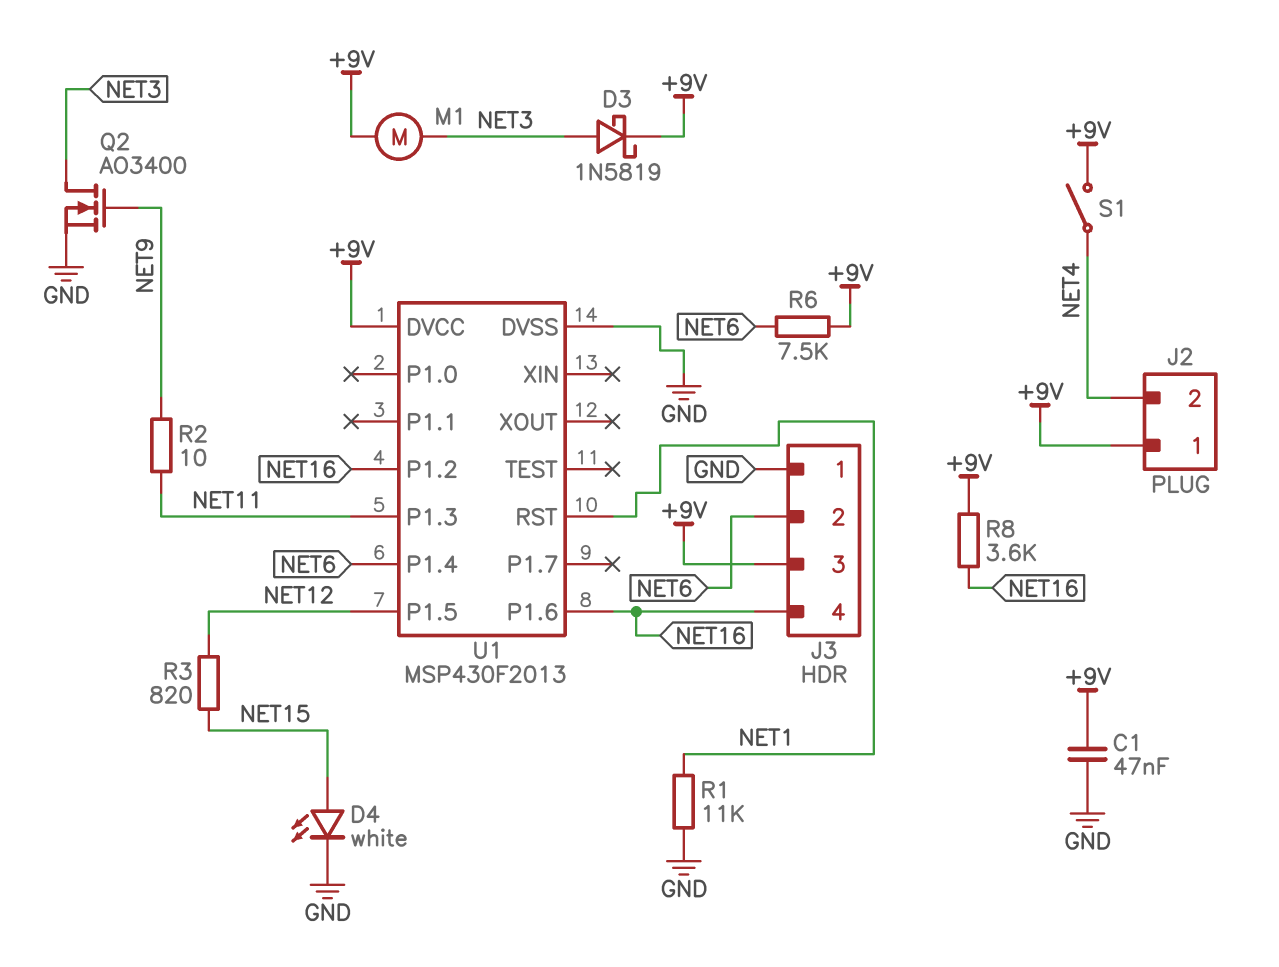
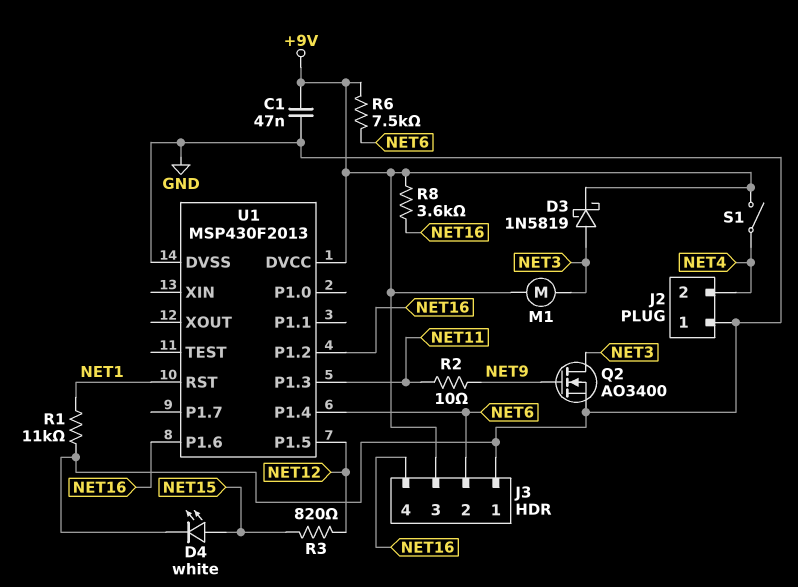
J2 pin 1: +9V -> GND

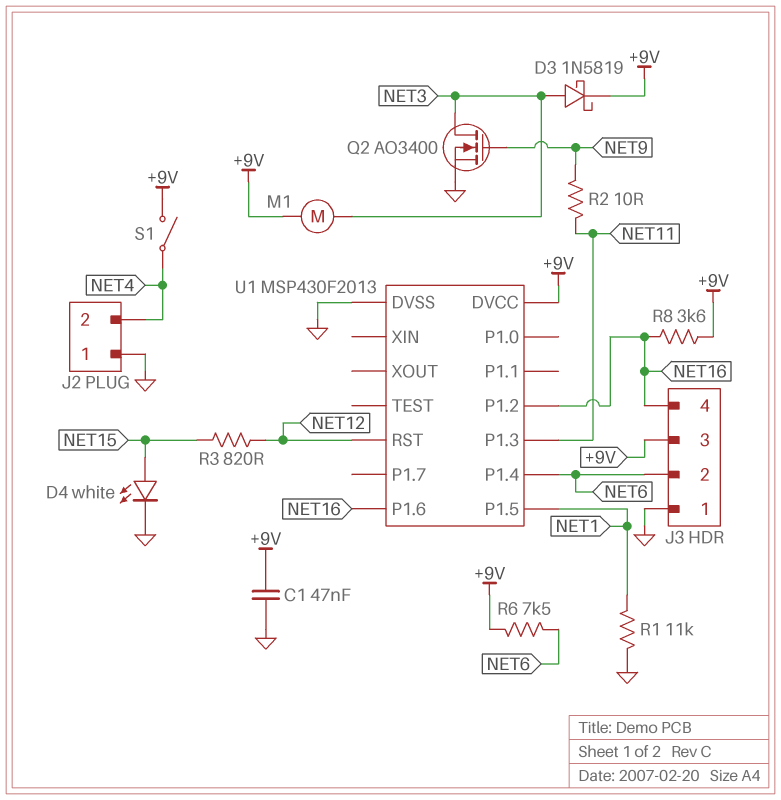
U1 pin P1.5: NET12 -> NET1
U1 pin RST: NET1 -> NET12

